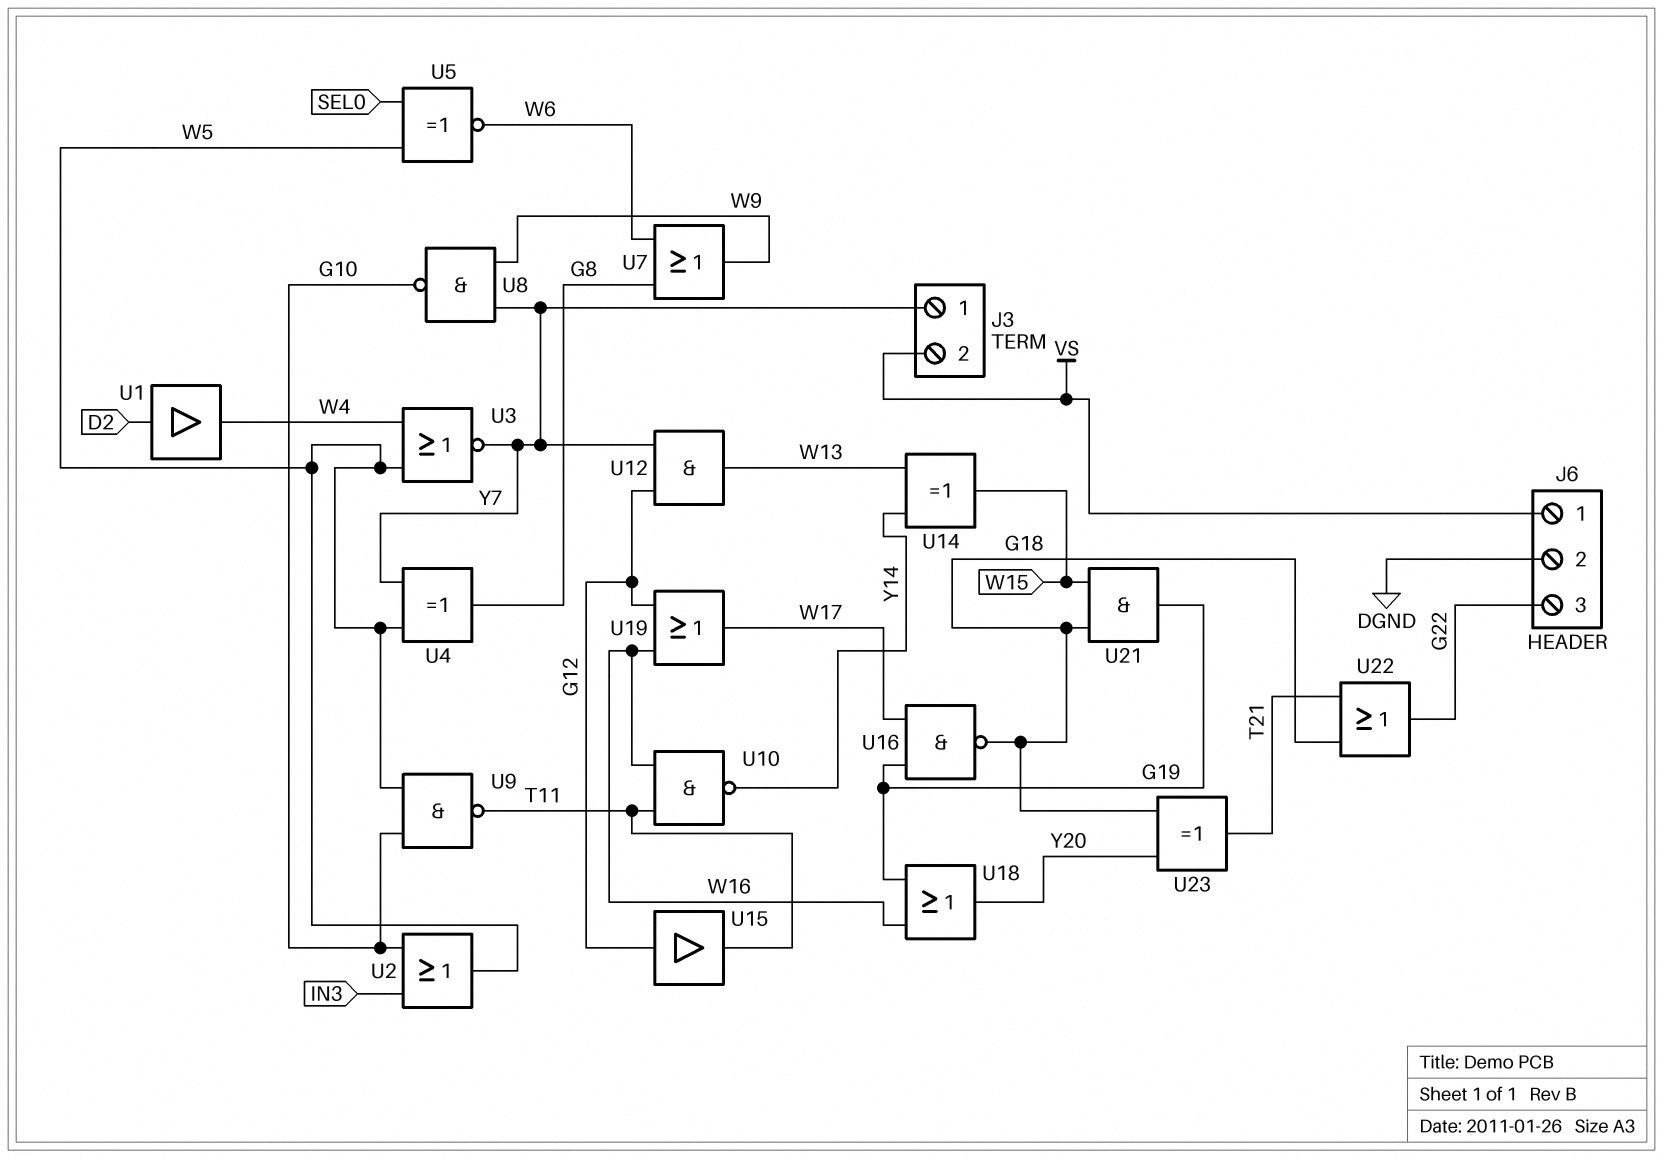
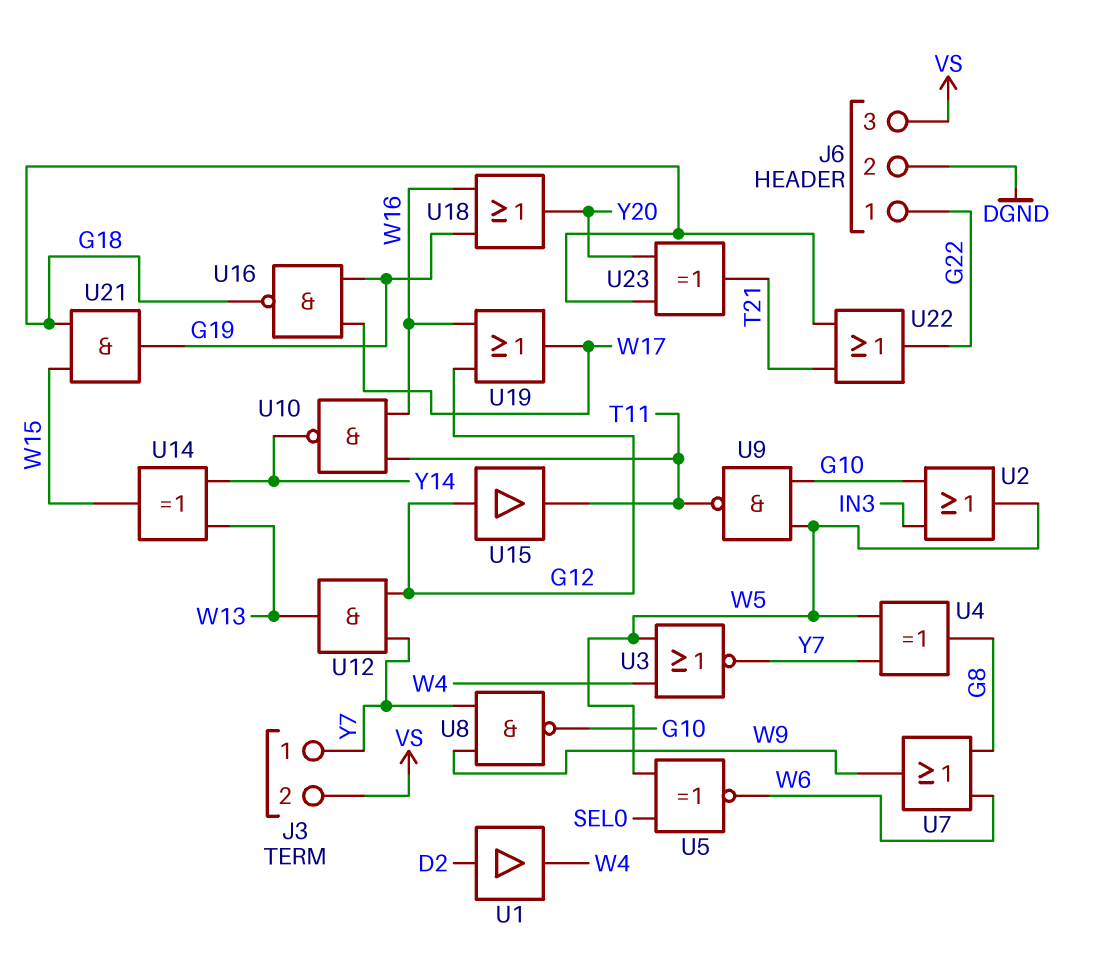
J6 pin 1: VS -> G22
J6 pin 3: G22 -> VS

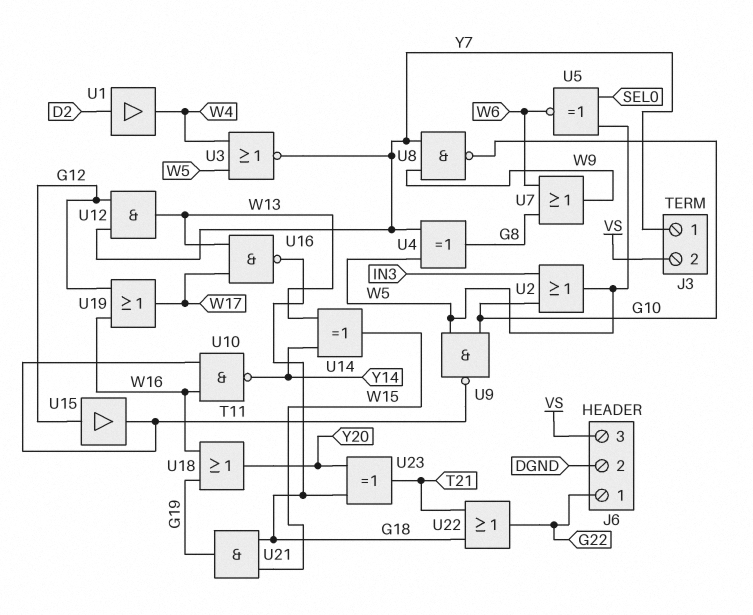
U16: NAND (in G19, in W17, out G18) -> NAND (in W13, in W17, out G18)

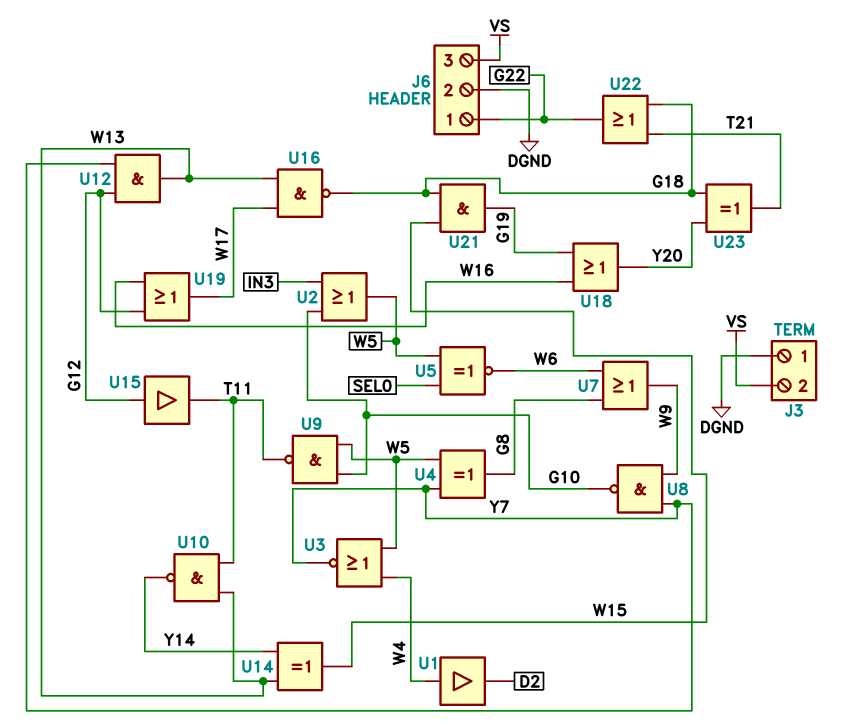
J3 pin 1: Y7 -> DGND
U1: buffer (in D2, out W4) -> buffer (in W4, out D2)
U10: NAND (in T11, in W16, out Y14) -> NAND (in T11, in W13, out Y14)

